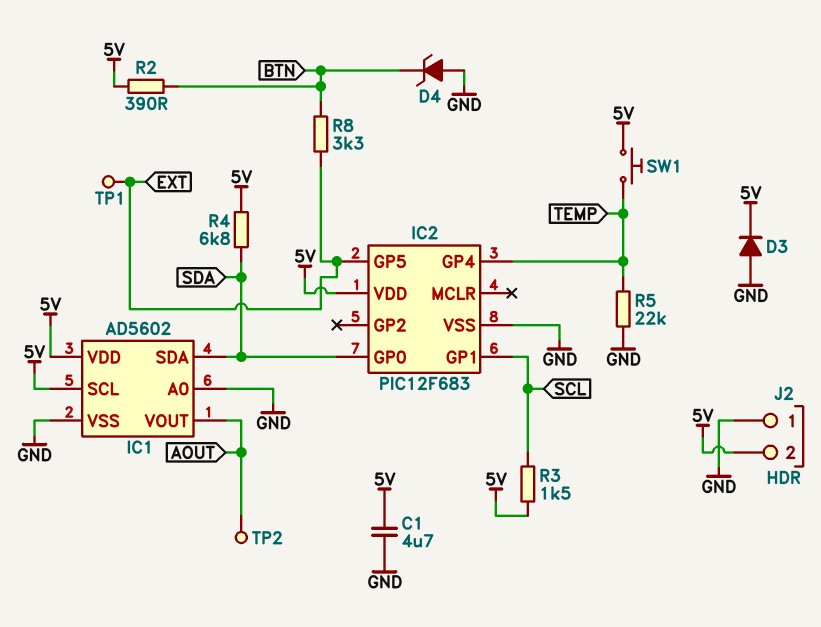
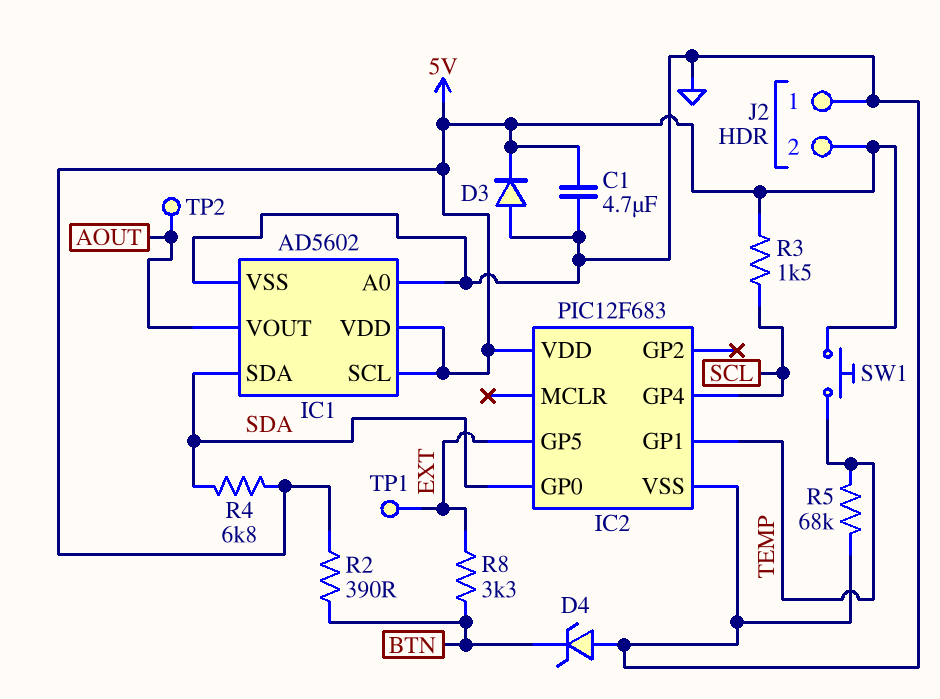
IC2 pin GP1: SCL -> TEMP
IC2 pin GP4: TEMP -> SCL
R5: 22k (GND, TEMP) -> 68k (GND, TEMP)

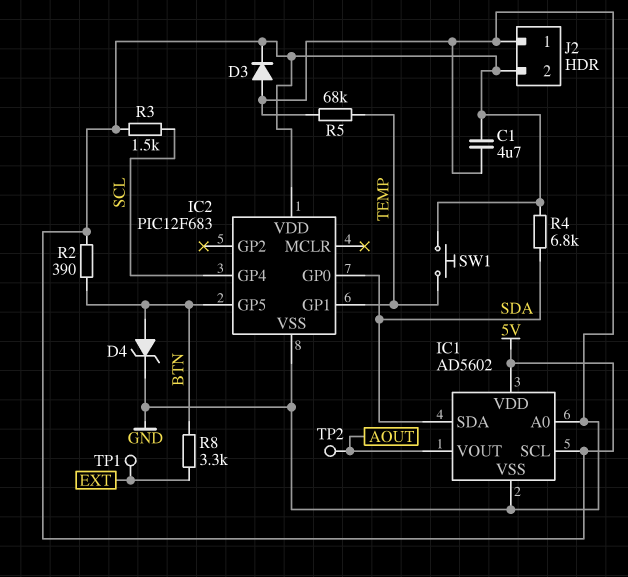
D4: zener (A GND, K BTN) -> zener (A BTN, K GND)
IC2 pin GP5: EXT -> BTN

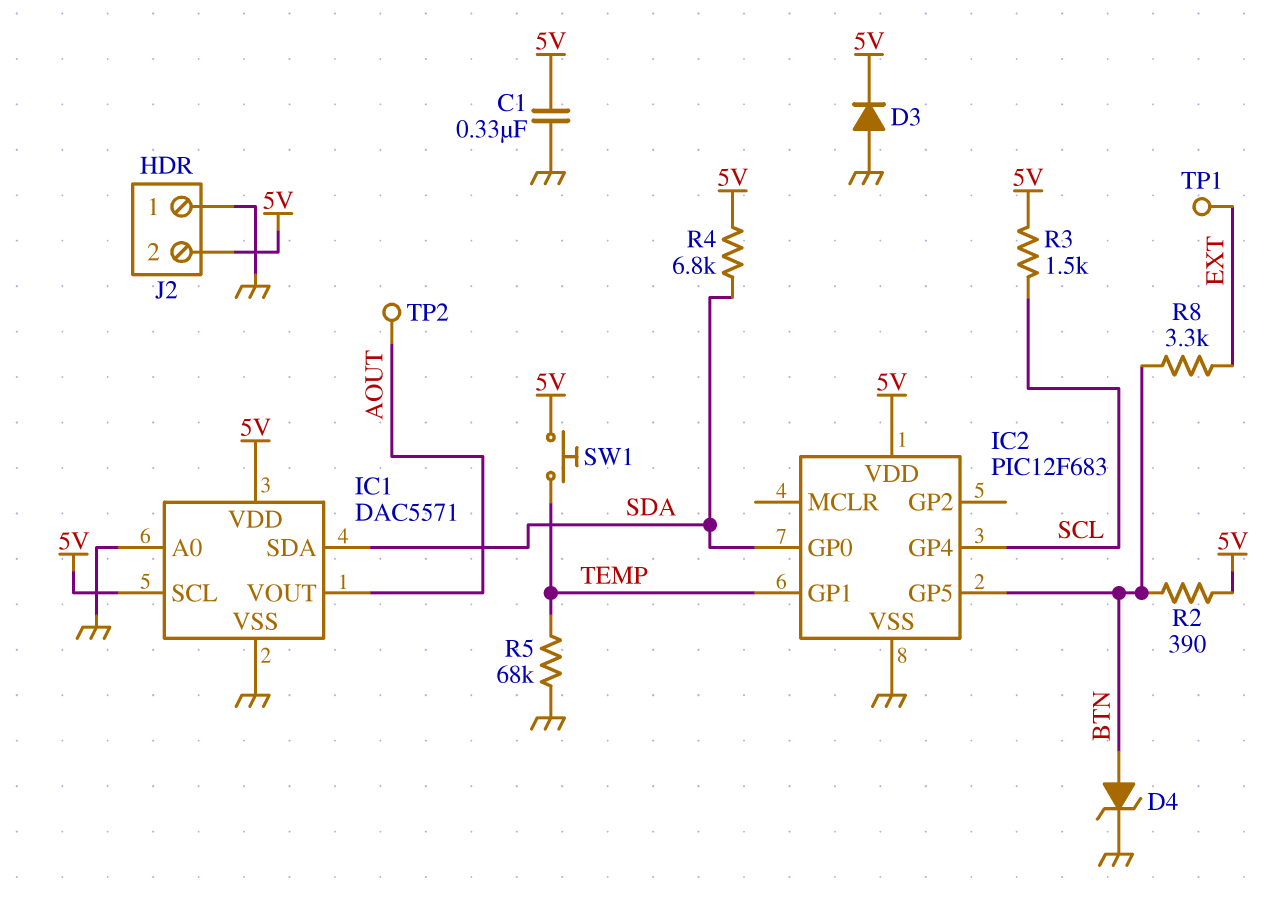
C1: 4.7uF (5V, GND) -> 330nF (5V, GND)
IC1: AD5602 -> DAC5571

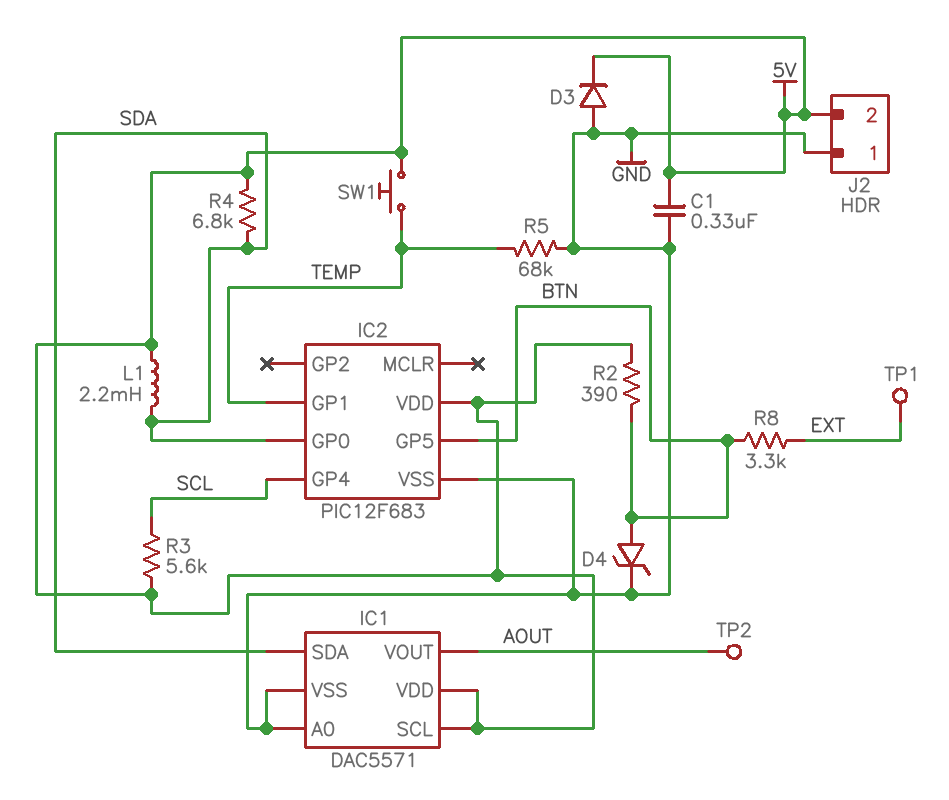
L1: none -> 2.2mH (5V, SDA)
R3: 1.5k (5V, SCL) -> 5.6k (5V, SCL)

